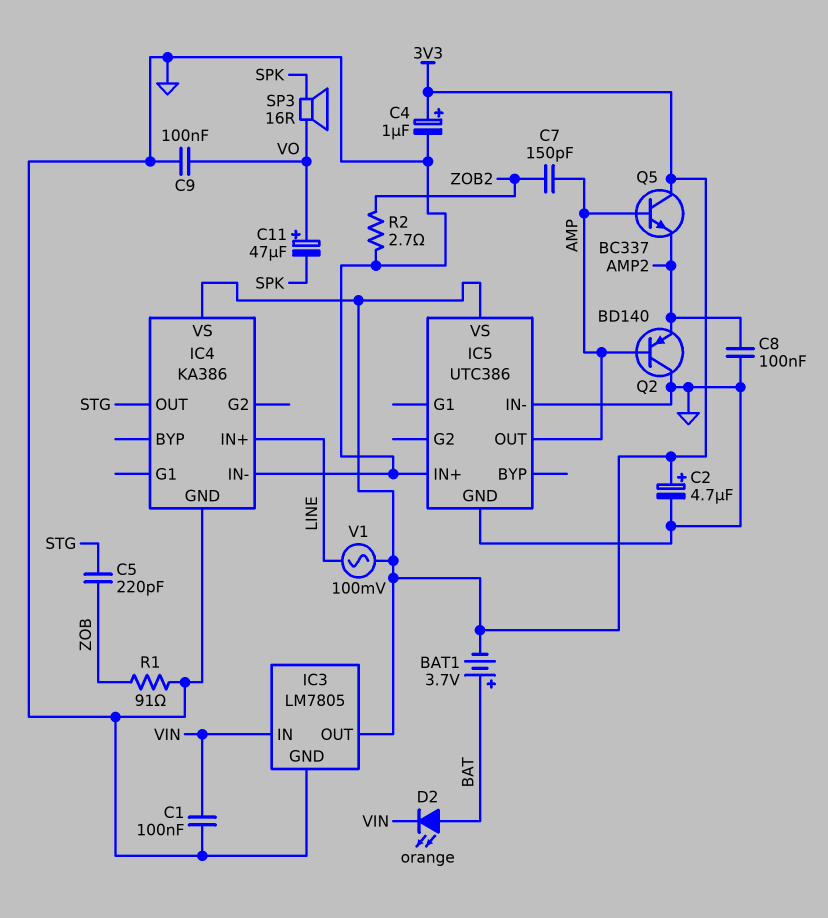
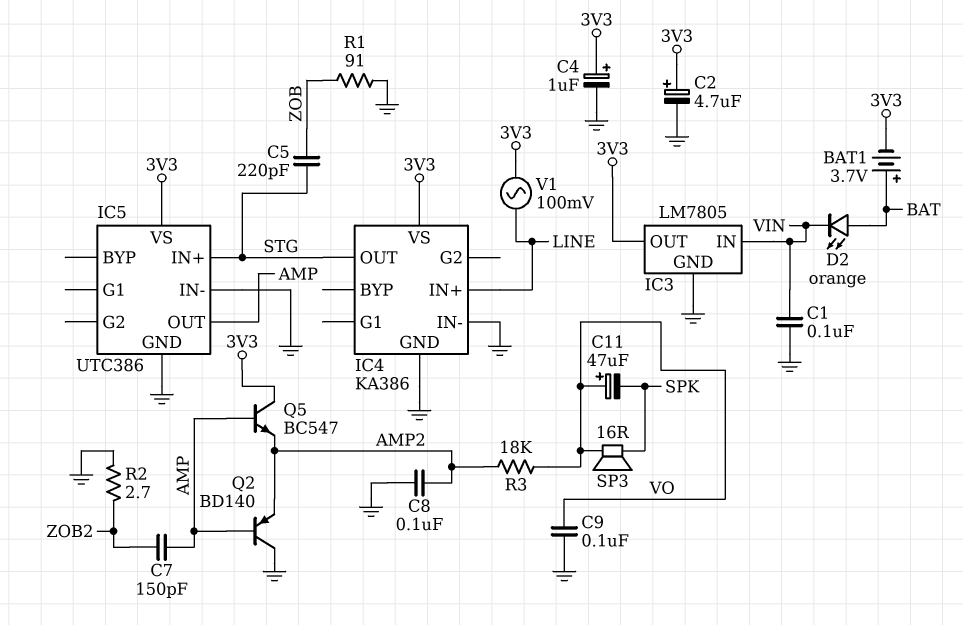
IC5 pin IN+: GND -> STG
Q5: NPN BC337 (B AMP, C 3V3, E AMP2) -> NPN BC547 (B AMP, C 3V3, E AMP2)
R3: none -> 18k (AMP2, VO)

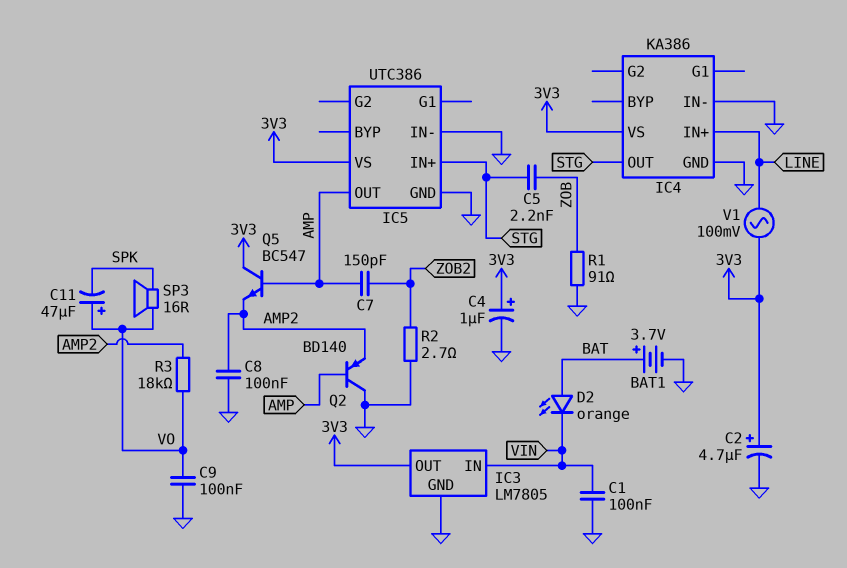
BAT1: 3.7V (plus BAT, minus 3V3) -> 3.7V (plus BAT, minus GND)
C5: 220pF (STG, ZOB) -> 2.2nF (STG, ZOB)

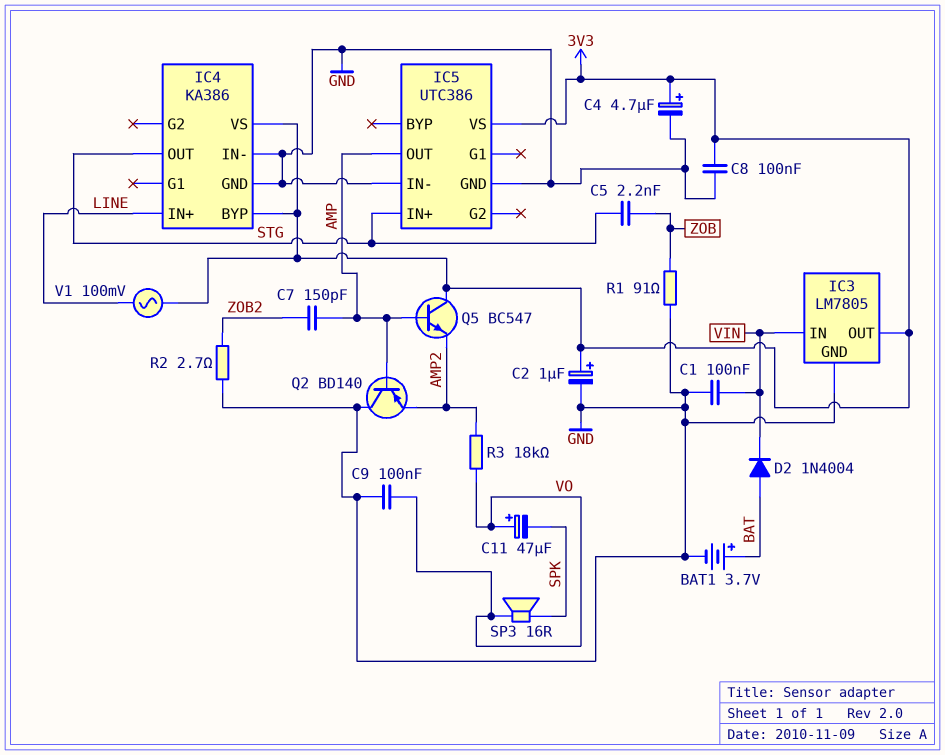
C2: 4.7uF (plus 3V3, minus GND) -> 1uF (plus 3V3, minus GND)
C4: 1uF (plus 3V3, minus GND) -> 4.7uF (plus 3V3, minus GND)
C8: 100nF (AMP2, GND) -> 100nF (3V3, GND)
D2: LED orange (A BAT, K VIN) -> diode 1N4004 (A BAT, K VIN)
IC4 pin BYP: none -> 3V3

